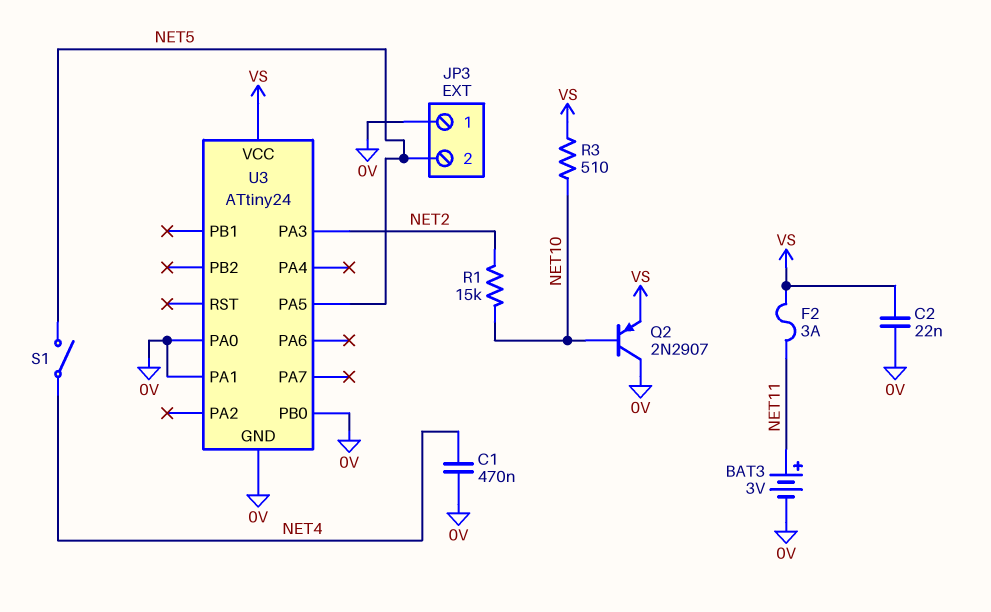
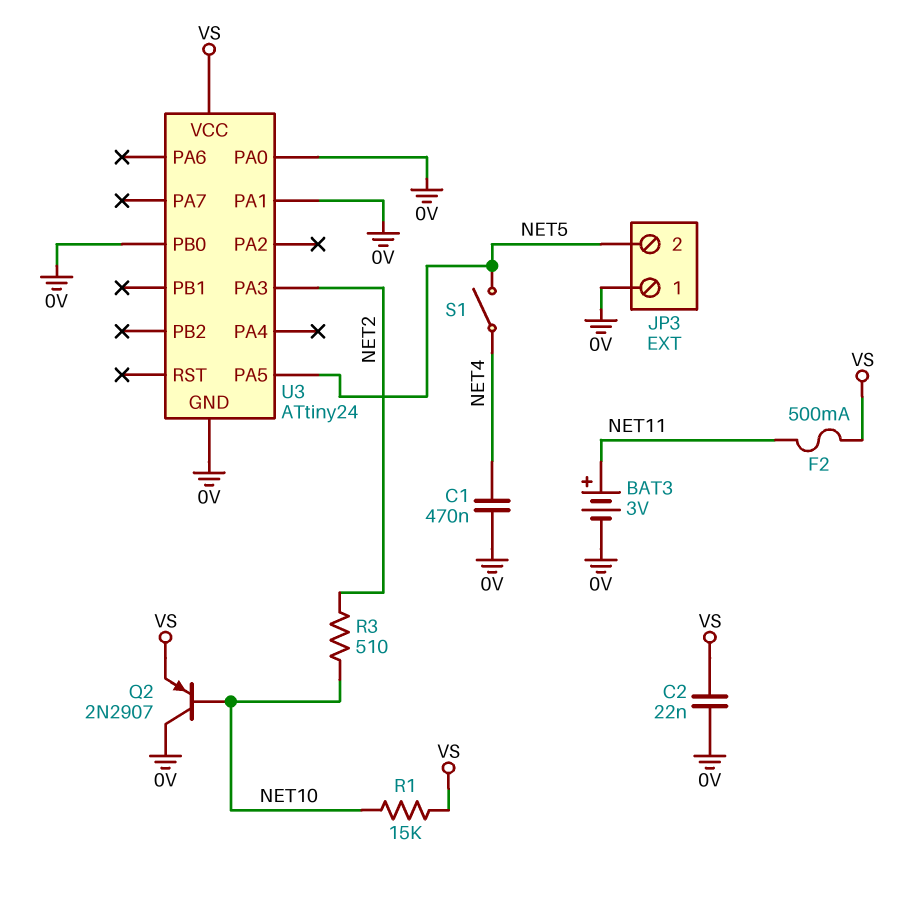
F2: 3A (NET11, VS) -> 500mA (NET11, VS)
R1: 15k (NET2, NET10) -> 15k (NET10, VS)
R3: 510 (NET10, VS) -> 510 (NET2, NET10)

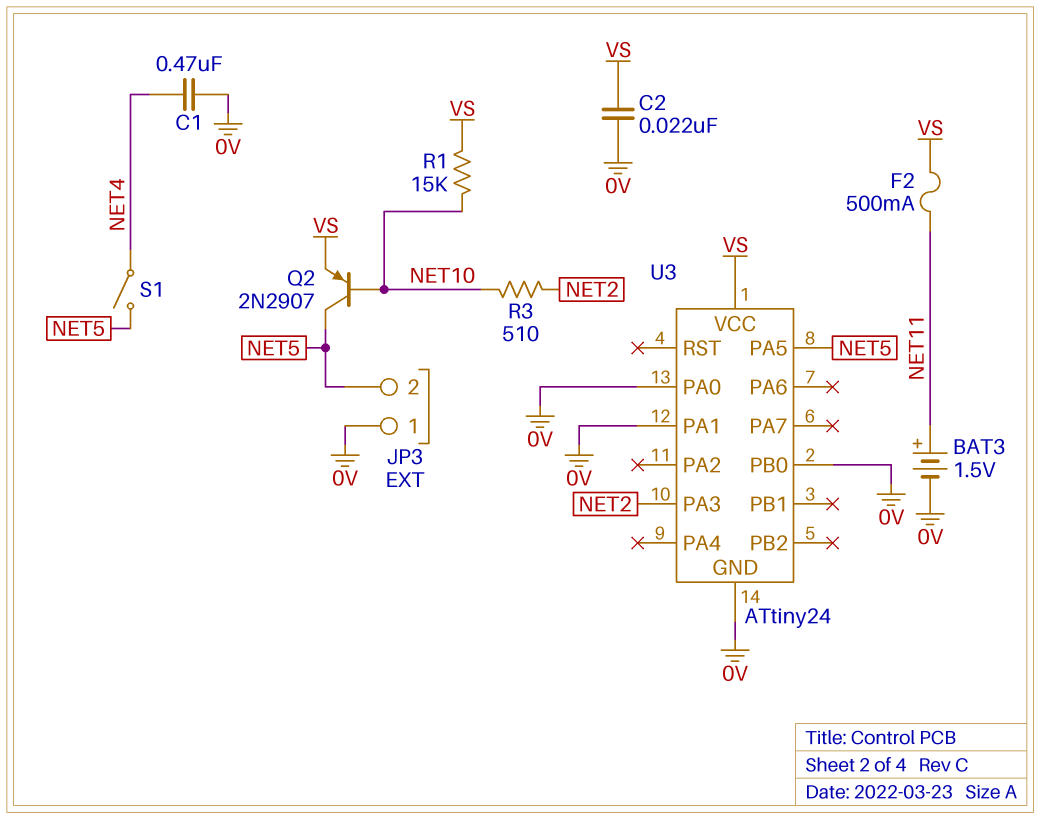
BAT3: 3V (plus NET11, minus 0V) -> 1.5V (plus NET11, minus 0V)
Q2: PNP 2N2907 (B NET10, C 0V, E VS) -> PNP 2N2907 (B NET10, C NET5, E VS)

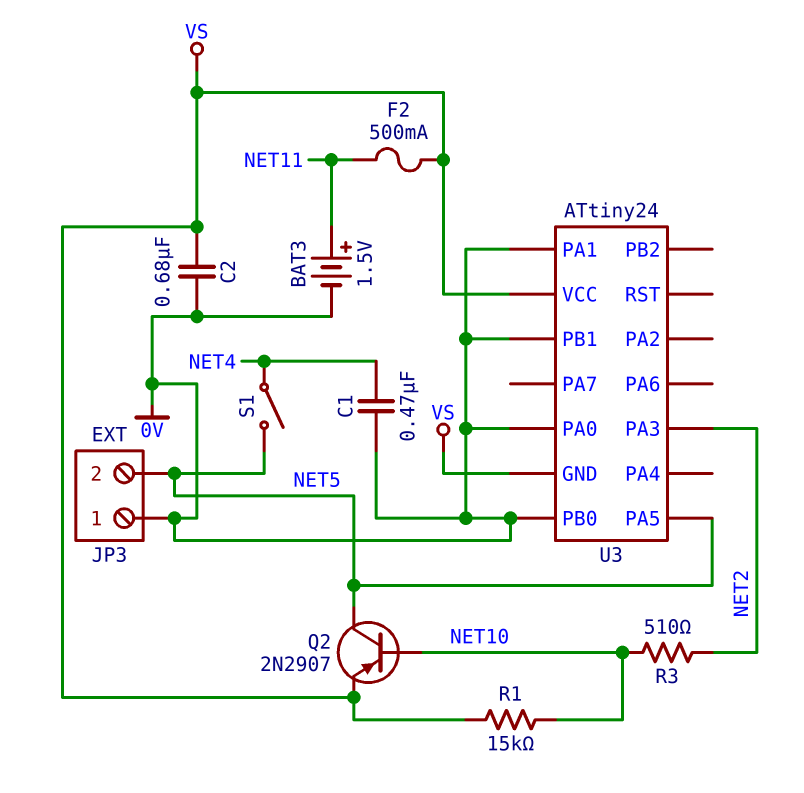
C2: 22nF (0V, VS) -> 680nF (0V, VS)
U3 pin GND: 0V -> VS
U3 pin PB1: none -> 0V

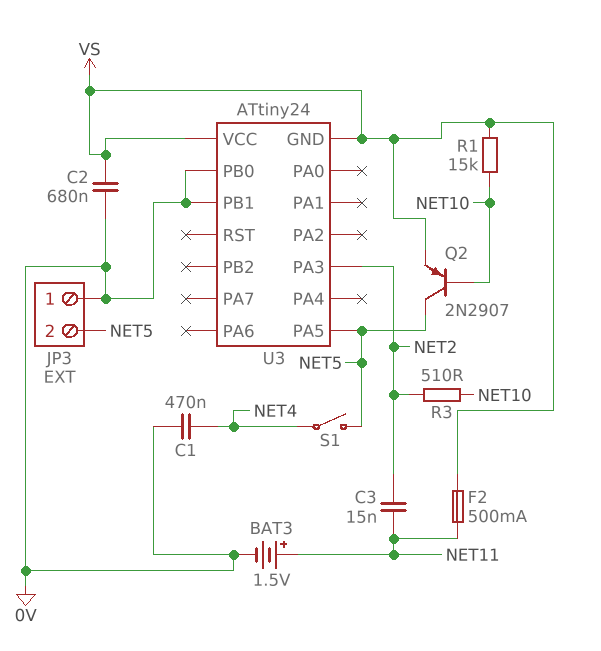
C3: none -> 15nF (NET2, NET11)
U3 pin PA0: 0V -> none
U3 pin PA1: 0V -> none

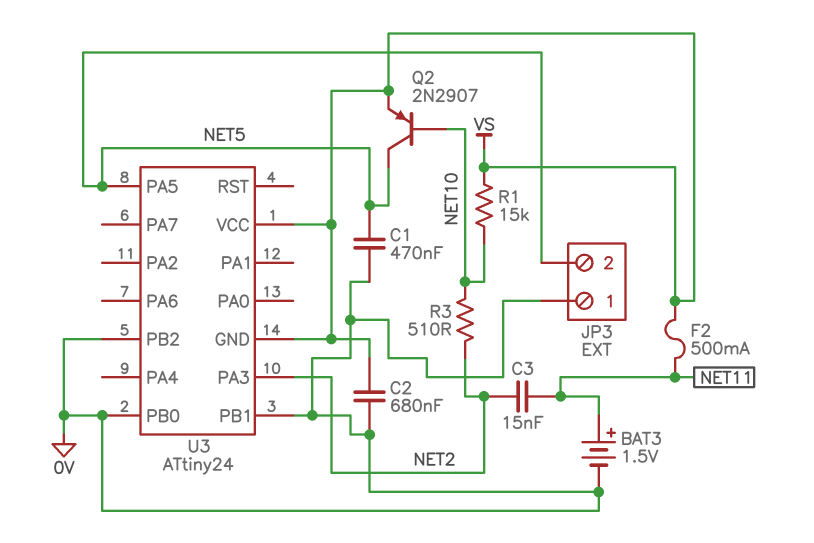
C1: 470nF (0V, NET4) -> 470nF (0V, NET5)
S1: switch (NET4, NET5) -> none
U3 pin PB2: none -> 0V

